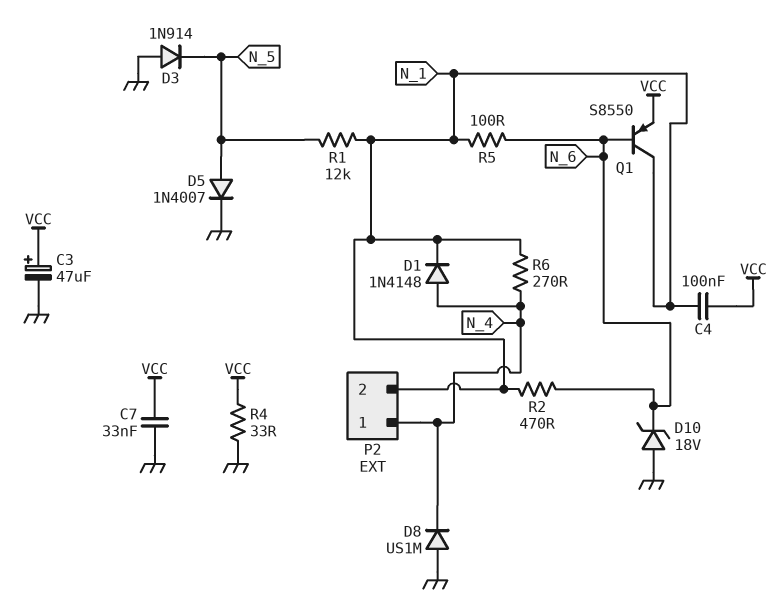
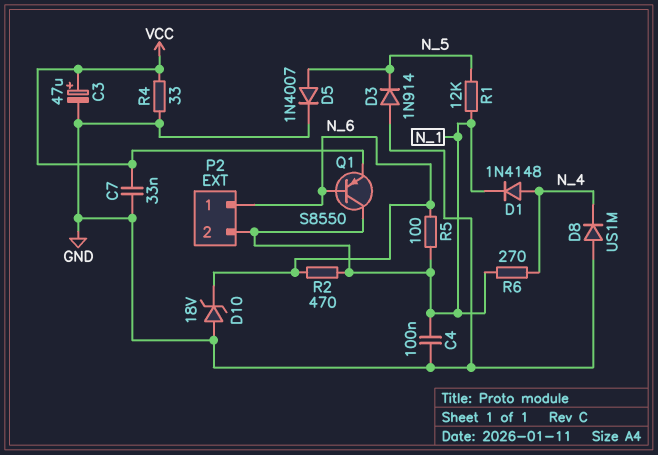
C4: 100nF (N_1, VCC) -> 100nF (GND, N_1)
P2 pin 1: N_4 -> N_6

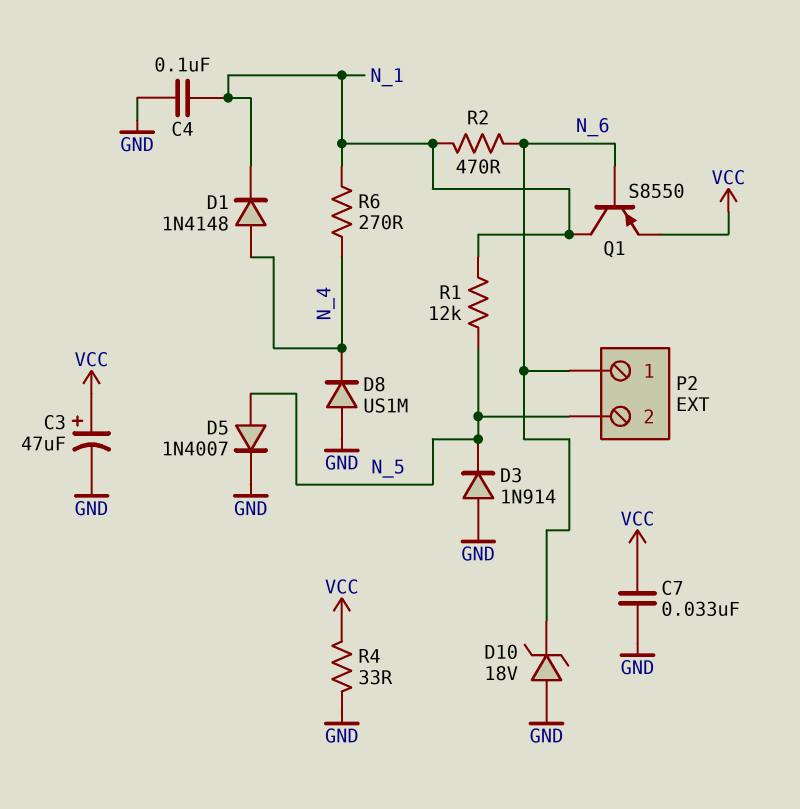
P2 pin 2: N_1 -> N_5
R5: 100 (N_1, N_6) -> none

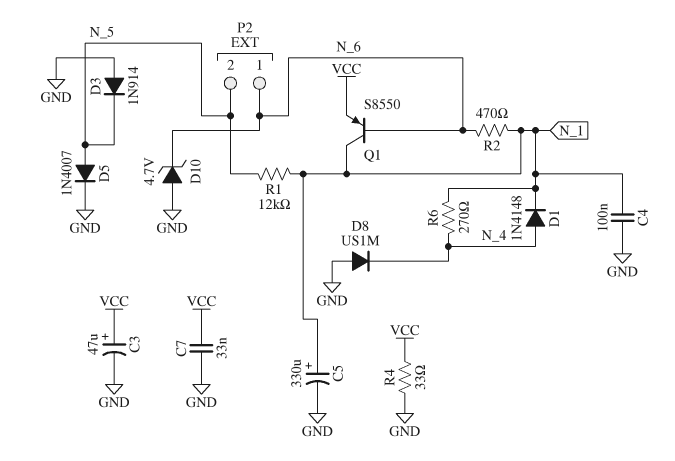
C5: none -> 330uF (plus N_1, minus GND)
D10: zener 18V (A GND, K N_6) -> zener 4.7V (A GND, K N_6)

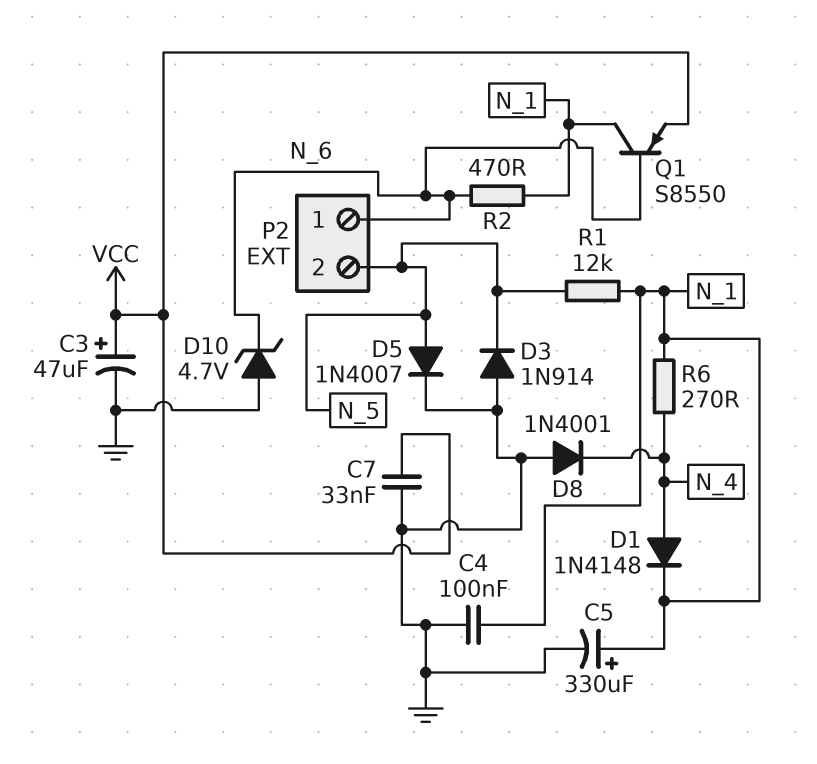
D8: diode US1M (A GND, K N_4) -> diode 1N4001 (A GND, K N_4)
R4: 33 (GND, VCC) -> none

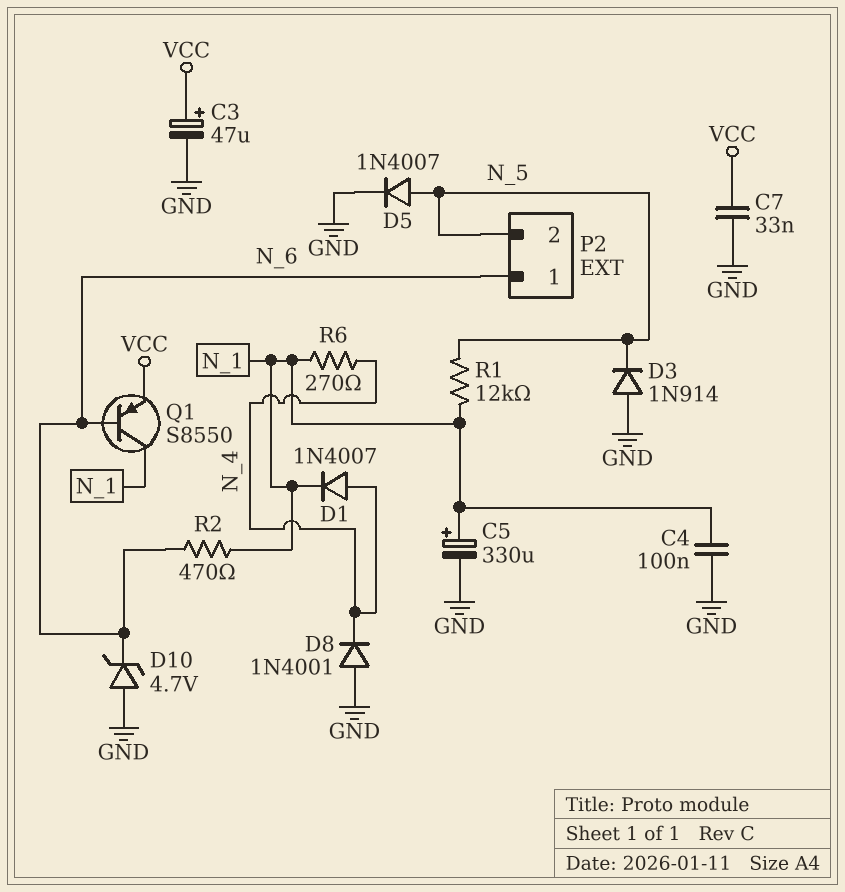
D1: diode 1N4148 (A N_4, K N_1) -> diode 1N4007 (A N_4, K N_1)

